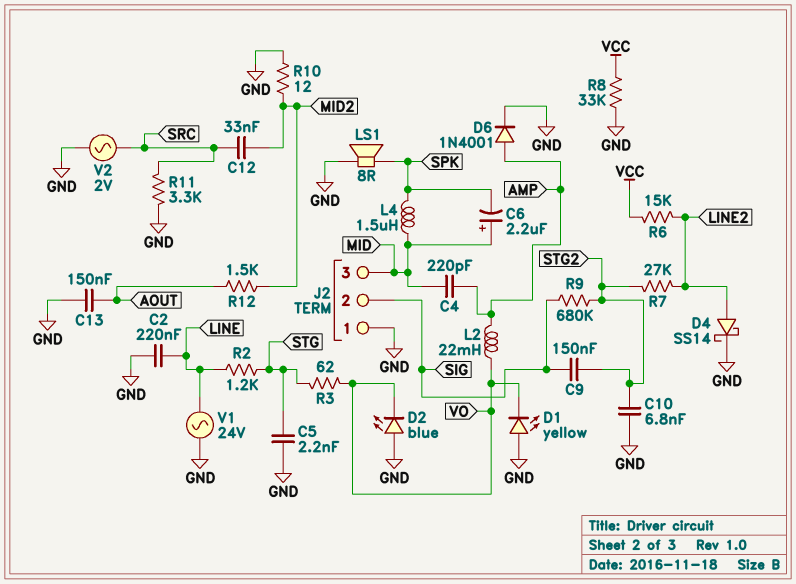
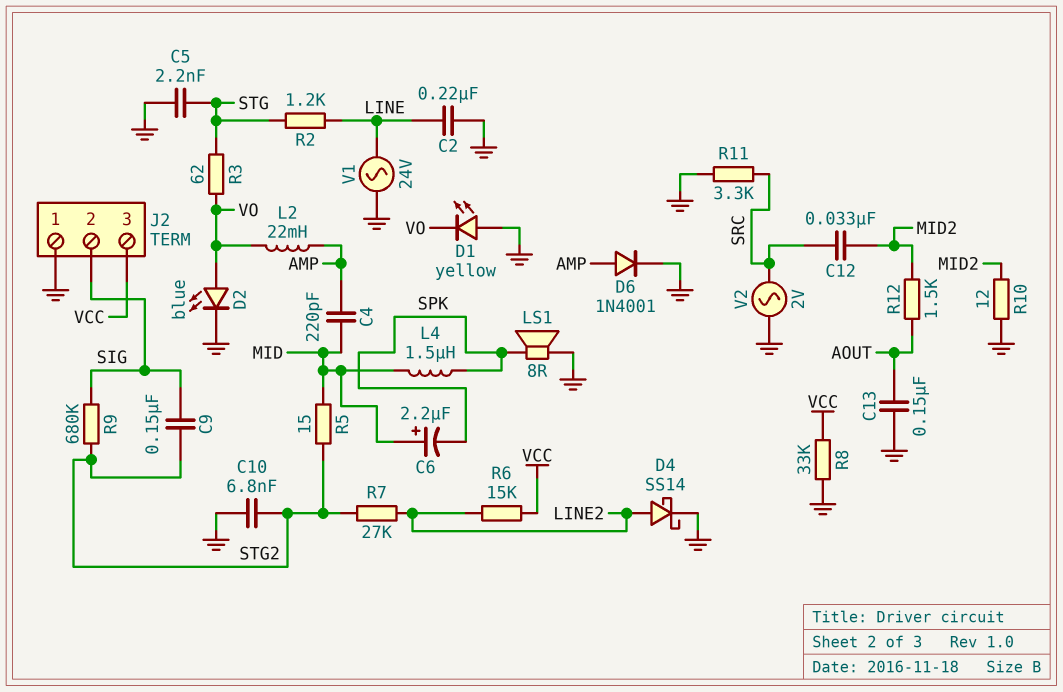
D2: LED blue (A GND, K VO) -> LED blue (A VO, K GND)
J2 pin 3: MID -> VCC
R5: none -> 15 (MID, STG2)

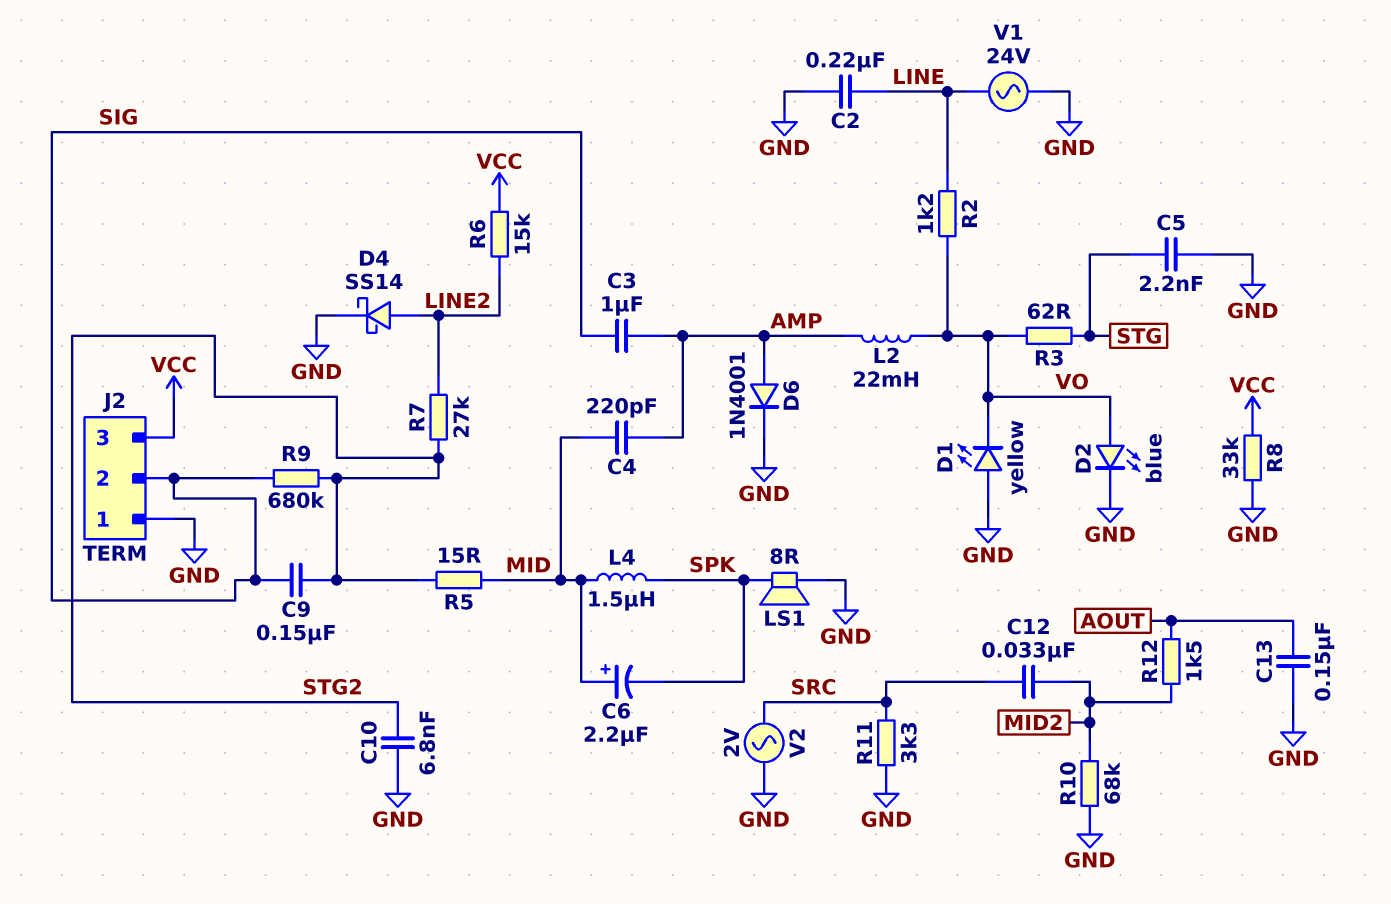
C3: none -> 1uF (AMP, SIG)
R2: 1.2k (LINE, STG) -> 1.2k (LINE, VO)
R10: 12 (GND, MID2) -> 68k (GND, MID2)

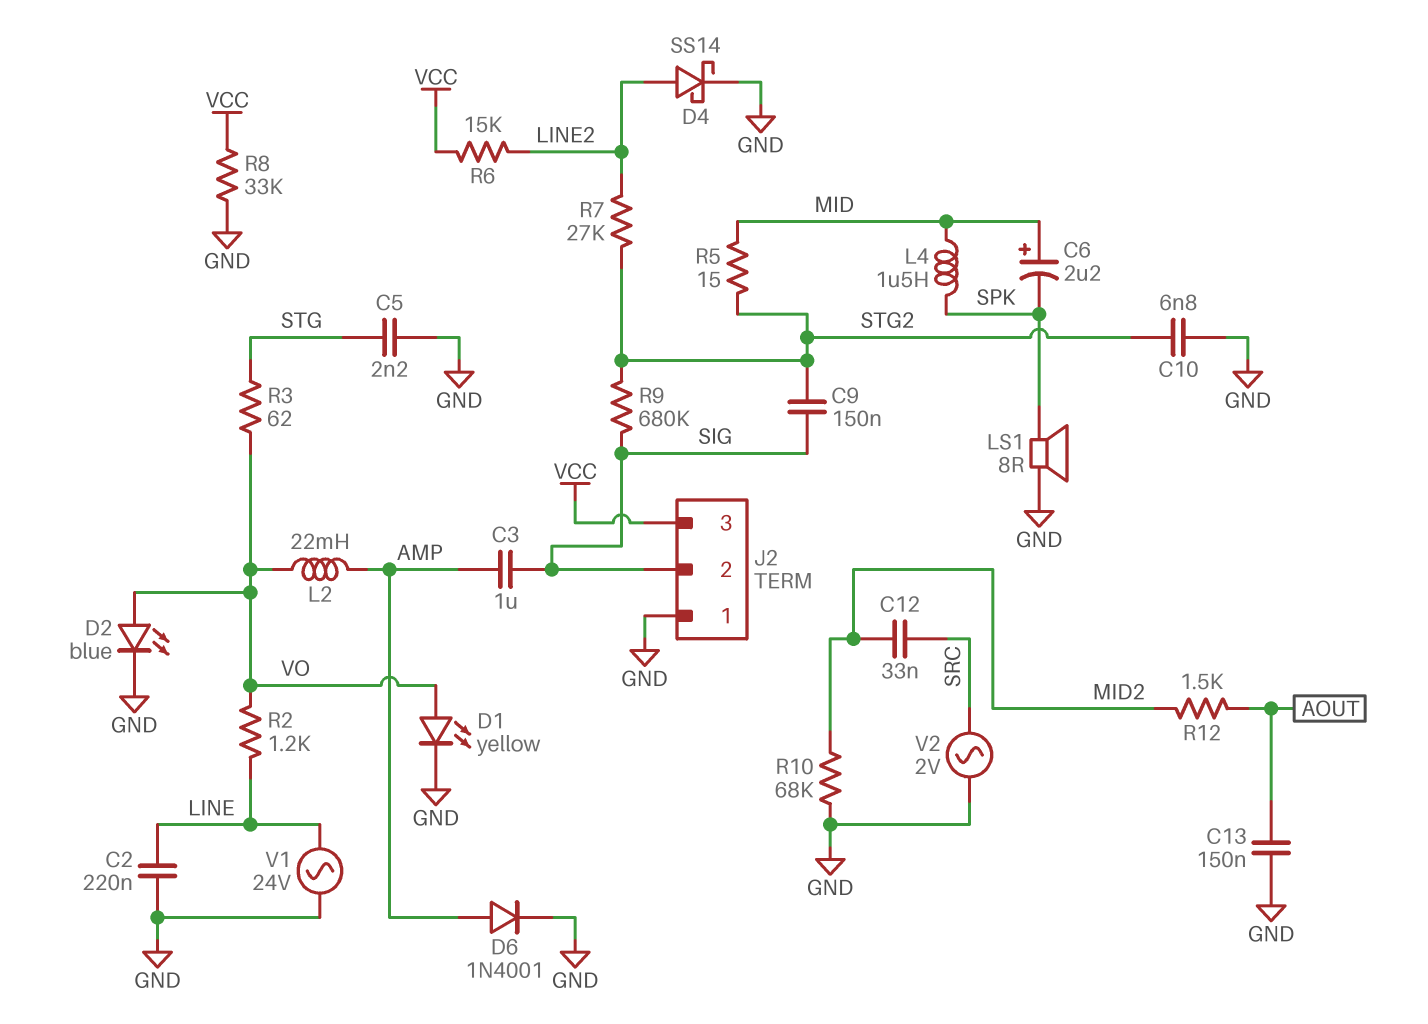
C4: 220pF (AMP, MID) -> none
D1: LED yellow (A GND, K VO) -> LED yellow (A VO, K GND)
R11: 3.3k (GND, SRC) -> none

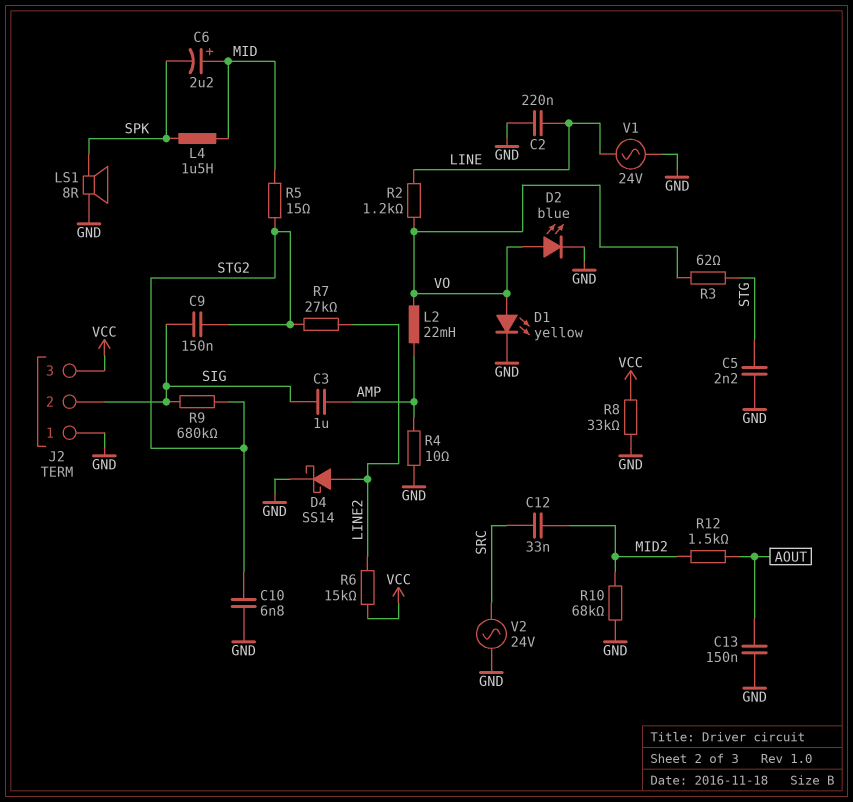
D6: diode 1N4001 (A AMP, K GND) -> none
R4: none -> 10 (AMP, GND)
V2: AC 2V (GND, SRC) -> AC 24V (GND, SRC)

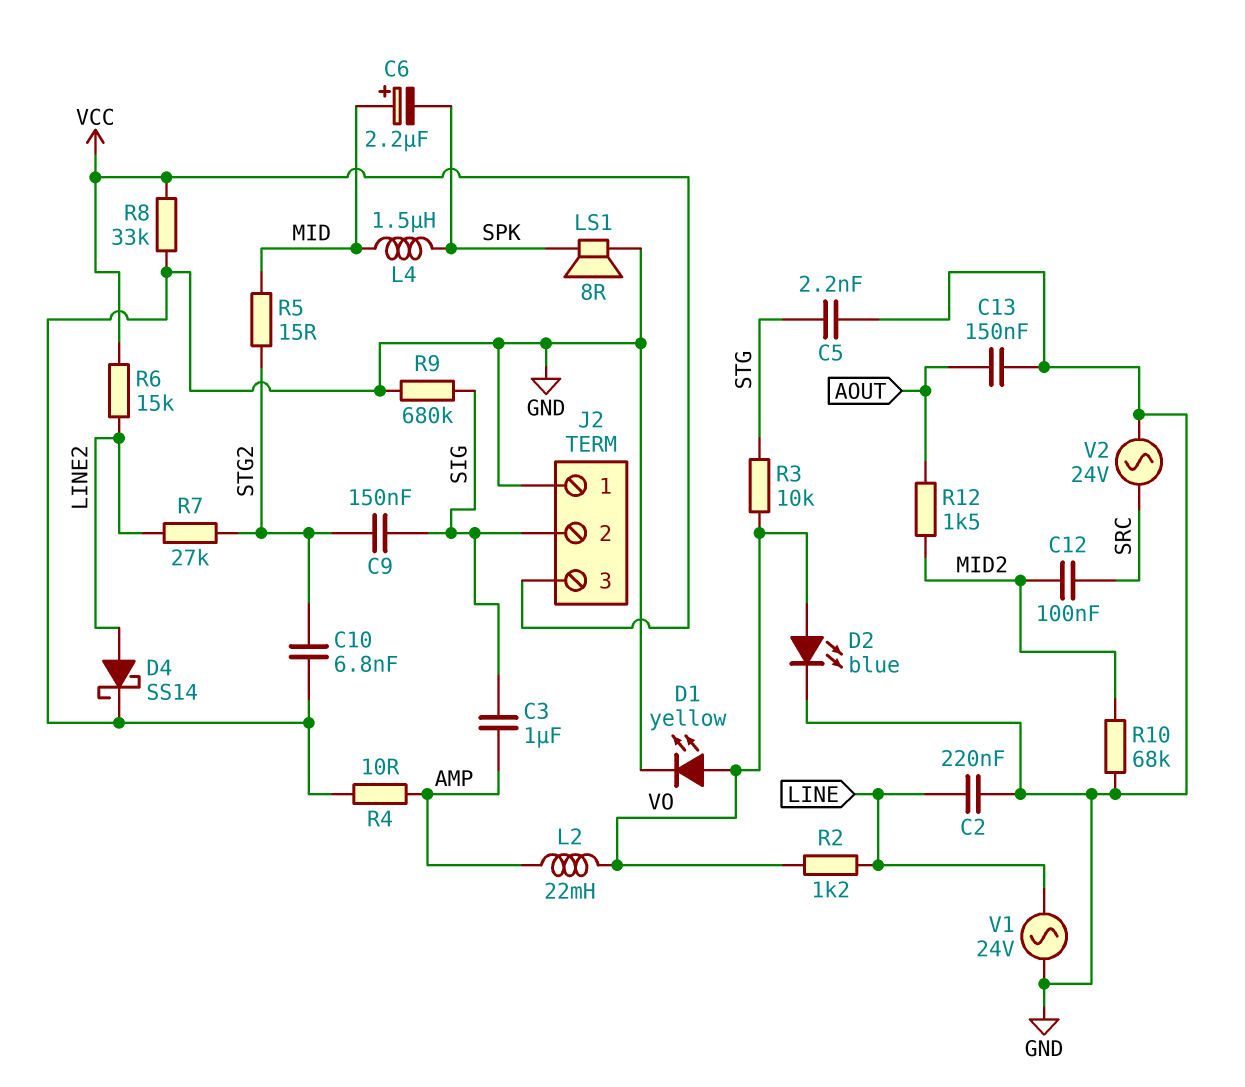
C12: 33nF (MID2, SRC) -> 100nF (MID2, SRC)
R3: 62 (STG, VO) -> 10k (STG, VO)
R9: 680k (SIG, STG2) -> 680k (GND, SIG)

